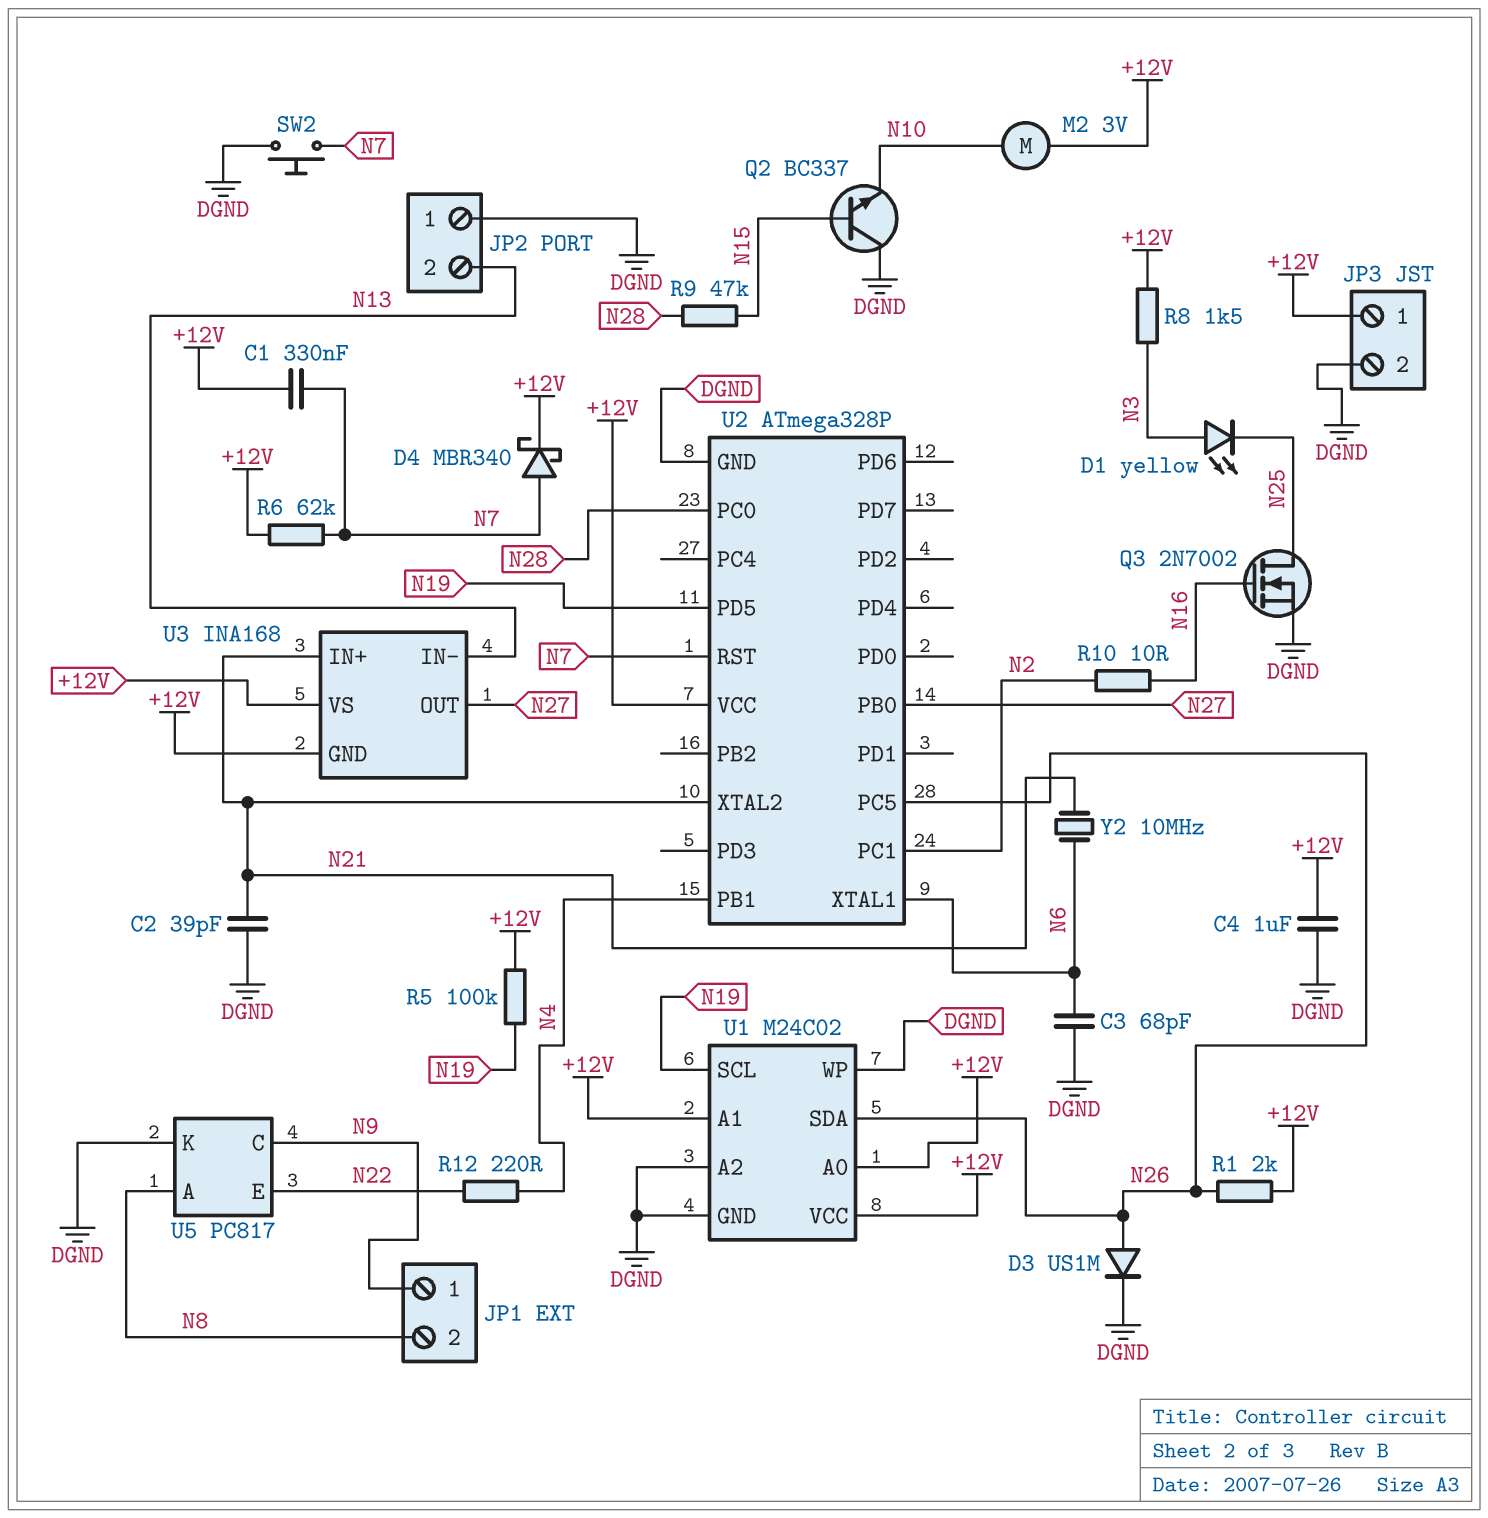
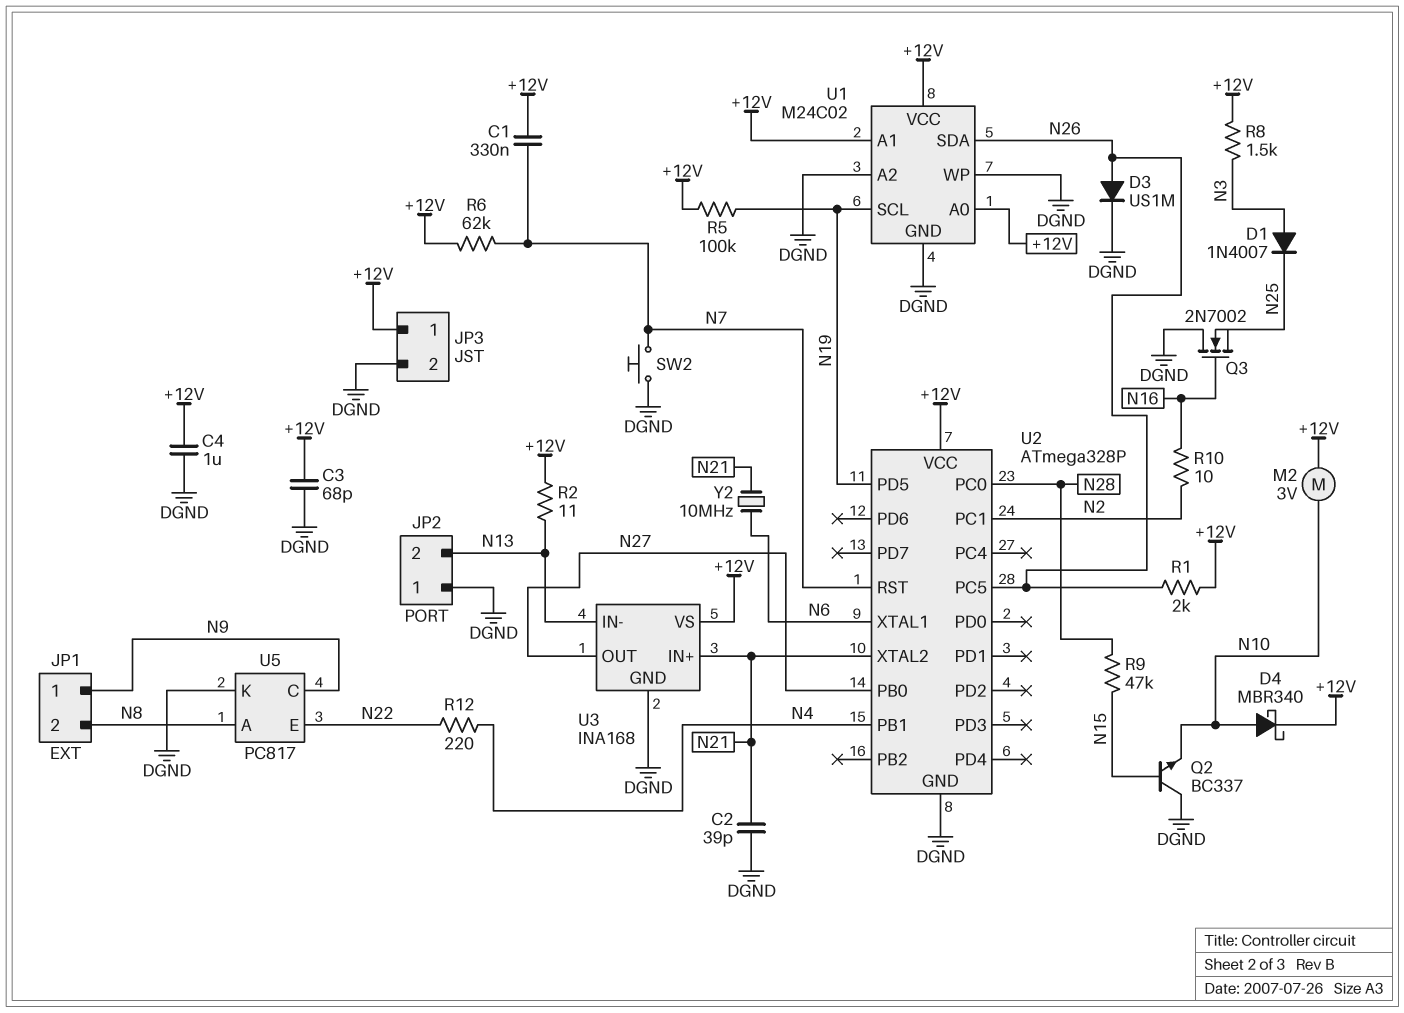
C3: 68pF (DGND, N6) -> 68pF (+12V, DGND)
D1: LED yellow (A N3, K N25) -> diode 1N4007 (A N3, K N25)
D4: schottky MBR340 (A N7, K +12V) -> schottky MBR340 (A N10, K +12V)
Q3: NMOS 2N7002 (G N16, D N25, S DGND) -> NMOS 2N7002 (G N16, D DGND, S N25)
R2: none -> 11 (+12V, N13)
U3 pin GND: +12V -> DGND

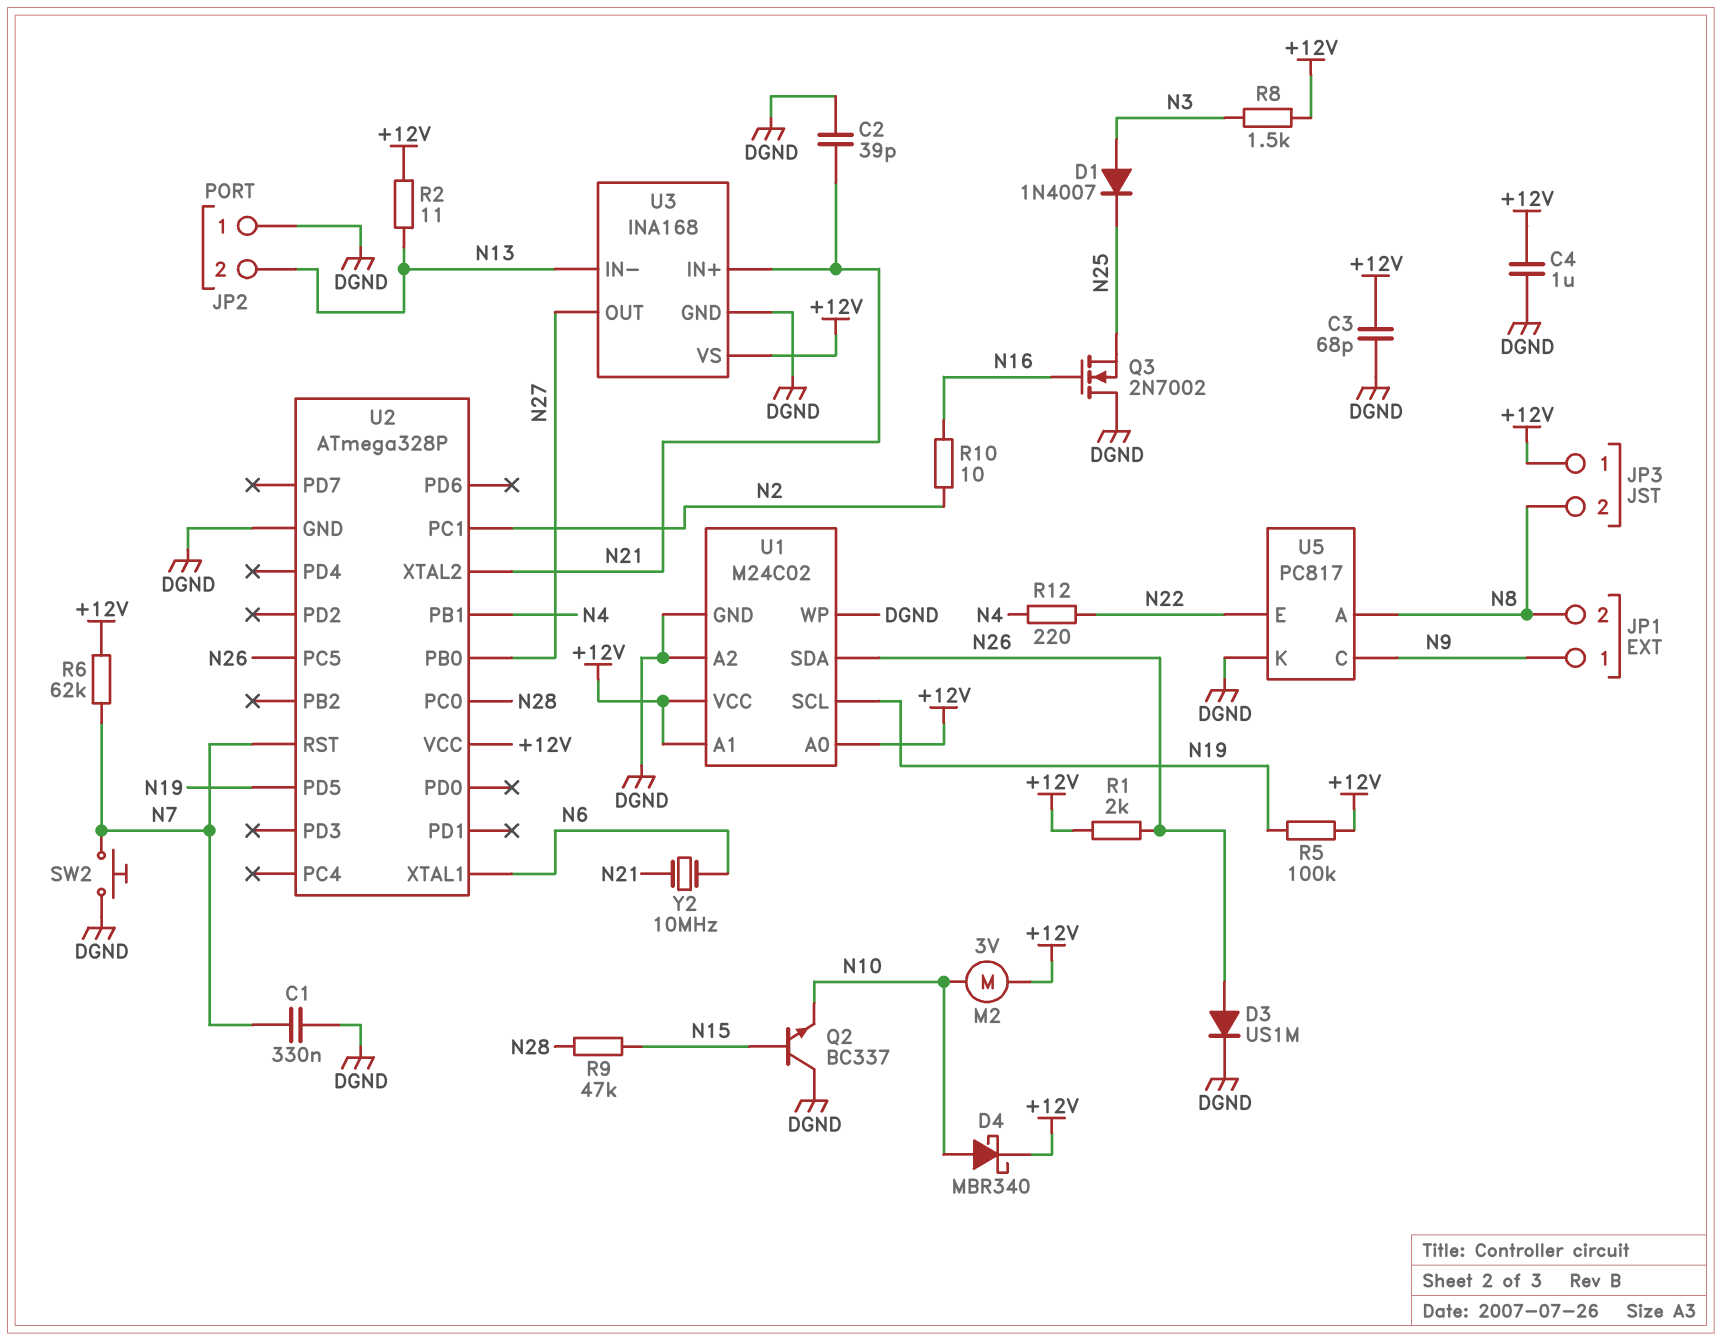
C1: 330nF (+12V, N7) -> 330nF (DGND, N7)
JP3 pin 2: DGND -> N8

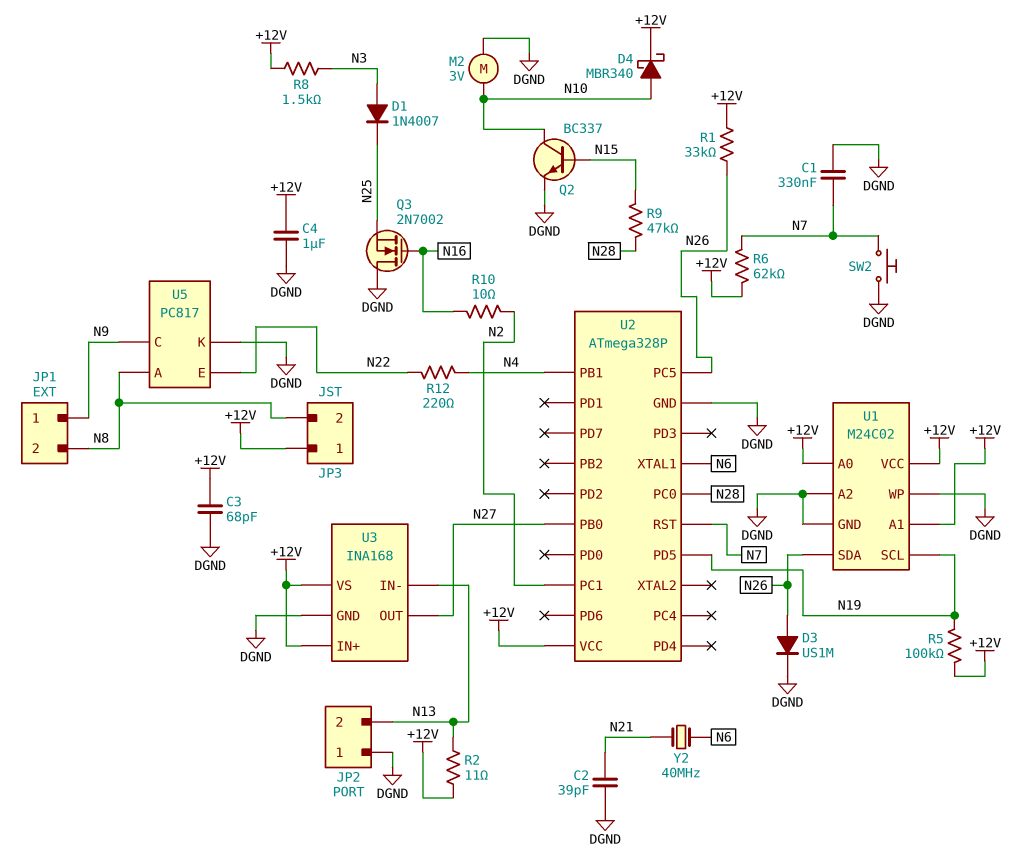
M2: motor 3V (+12V, N10) -> motor 3V (DGND, N10)
Q2: NPN BC337 (B N15, C DGND, E N10) -> NPN BC337 (B N15, C N10, E DGND)
R1: 2k (+12V, N26) -> 33k (+12V, N26)
U2 pin XTAL2: N21 -> none
U3 pin IN+: N21 -> +12V
Y2: 10MHz (N6, N21) -> 40MHz (N6, N21)

